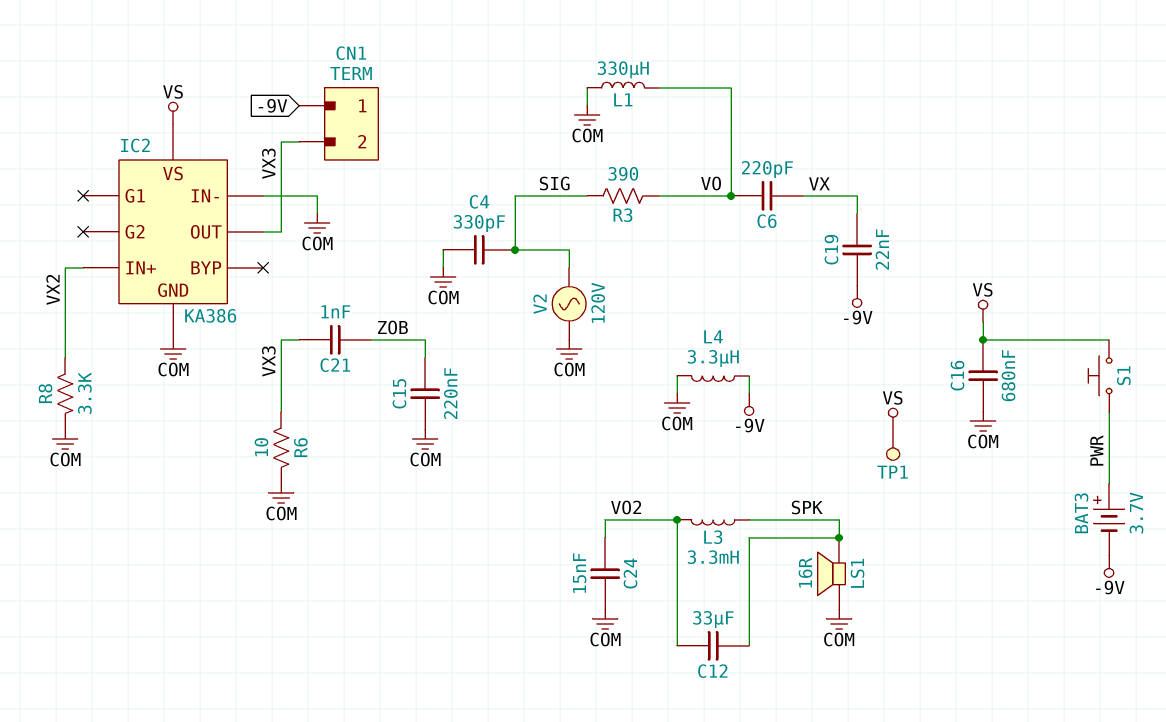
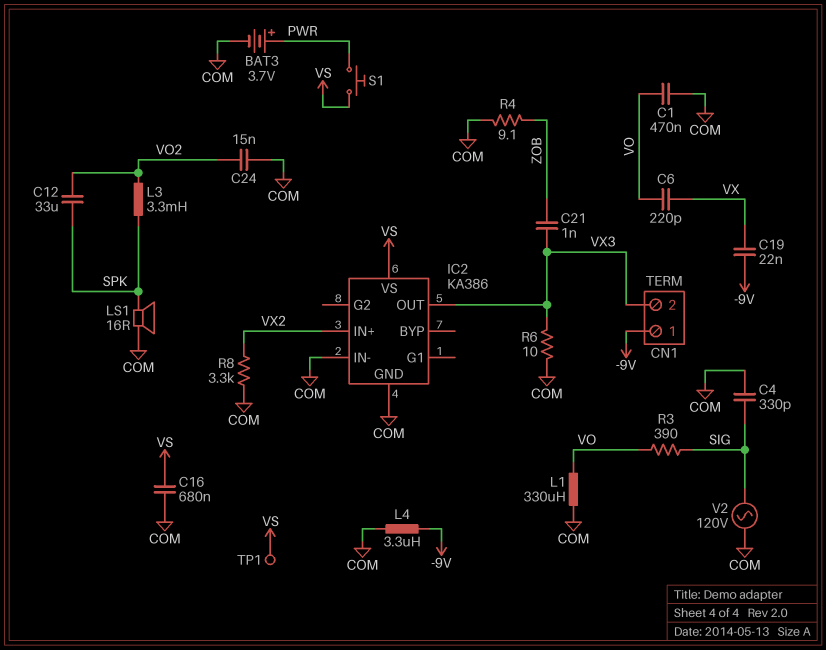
BAT3: 3.7V (plus PWR, minus -9V) -> 3.7V (plus PWR, minus COM)
C1: none -> 470nF (COM, VO)
C15: 220nF (COM, ZOB) -> none
R4: none -> 9.1 (COM, ZOB)

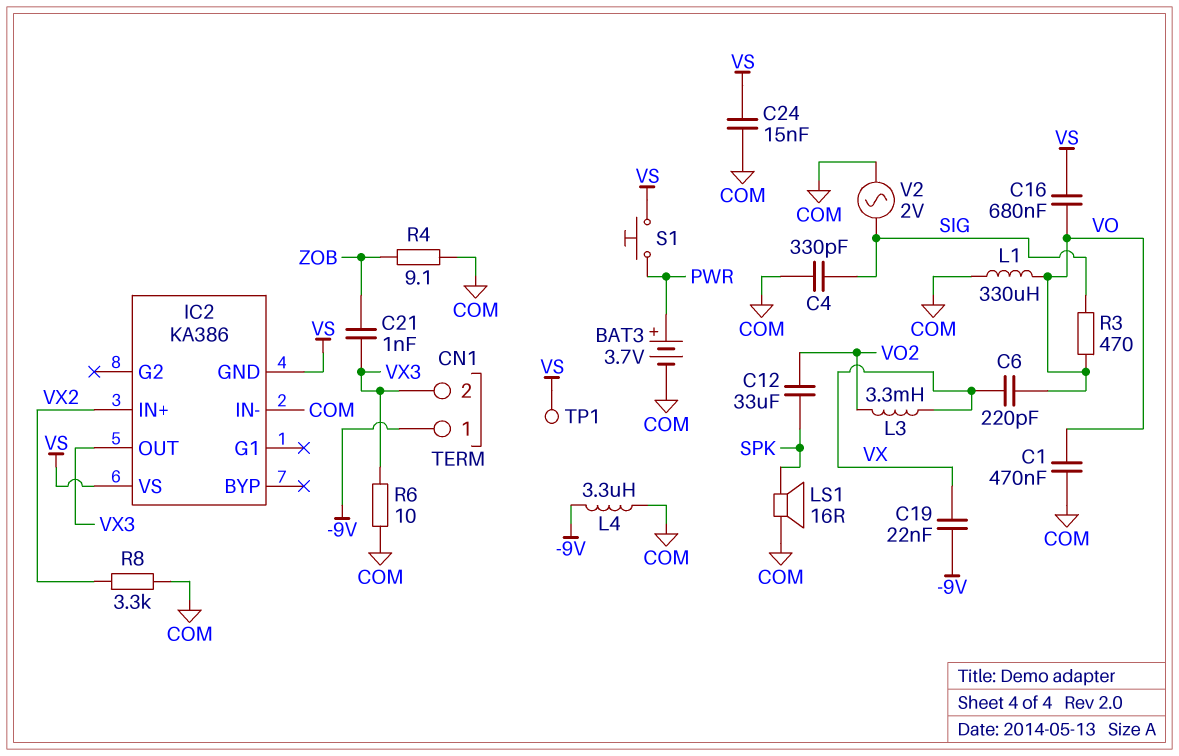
C16: 680nF (COM, VS) -> 680nF (VO, VS)
C24: 15nF (COM, VO2) -> 15nF (COM, VS)
IC2 pin GND: COM -> VS
L3: 3.3mH (SPK, VO2) -> 3.3mH (VO2, VX)
R3: 390 (SIG, VO) -> 470 (SIG, VO)
V2: AC 120V (COM, SIG) -> AC 2V (COM, SIG)

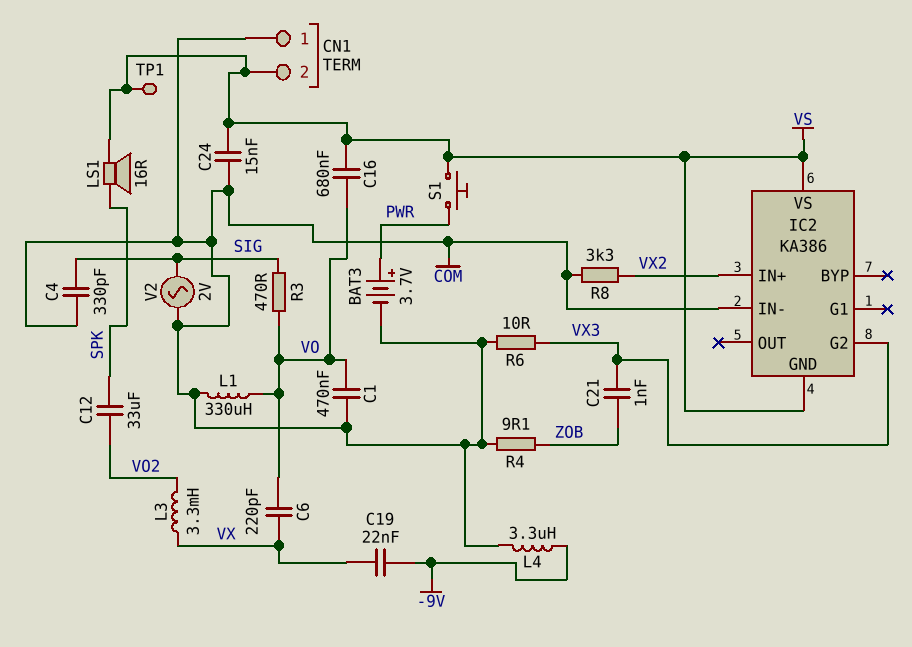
CN1 pin 1: -9V -> COM
CN1 pin 2: VX3 -> VS
IC2 pin G2: none -> VX3
IC2 pin OUT: VX3 -> none
LS1: speaker 16R (COM, SPK) -> speaker 16R (SPK, VS)

